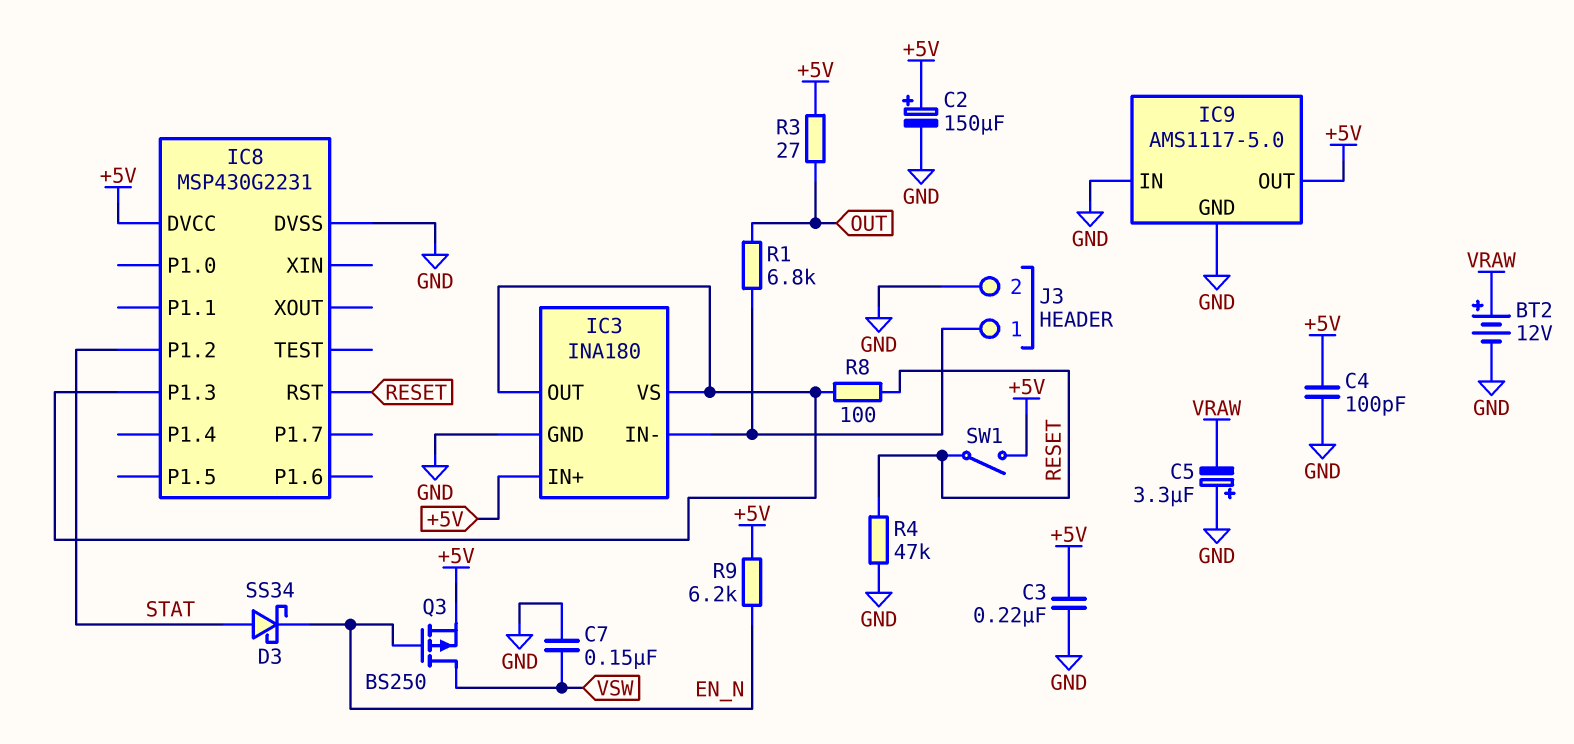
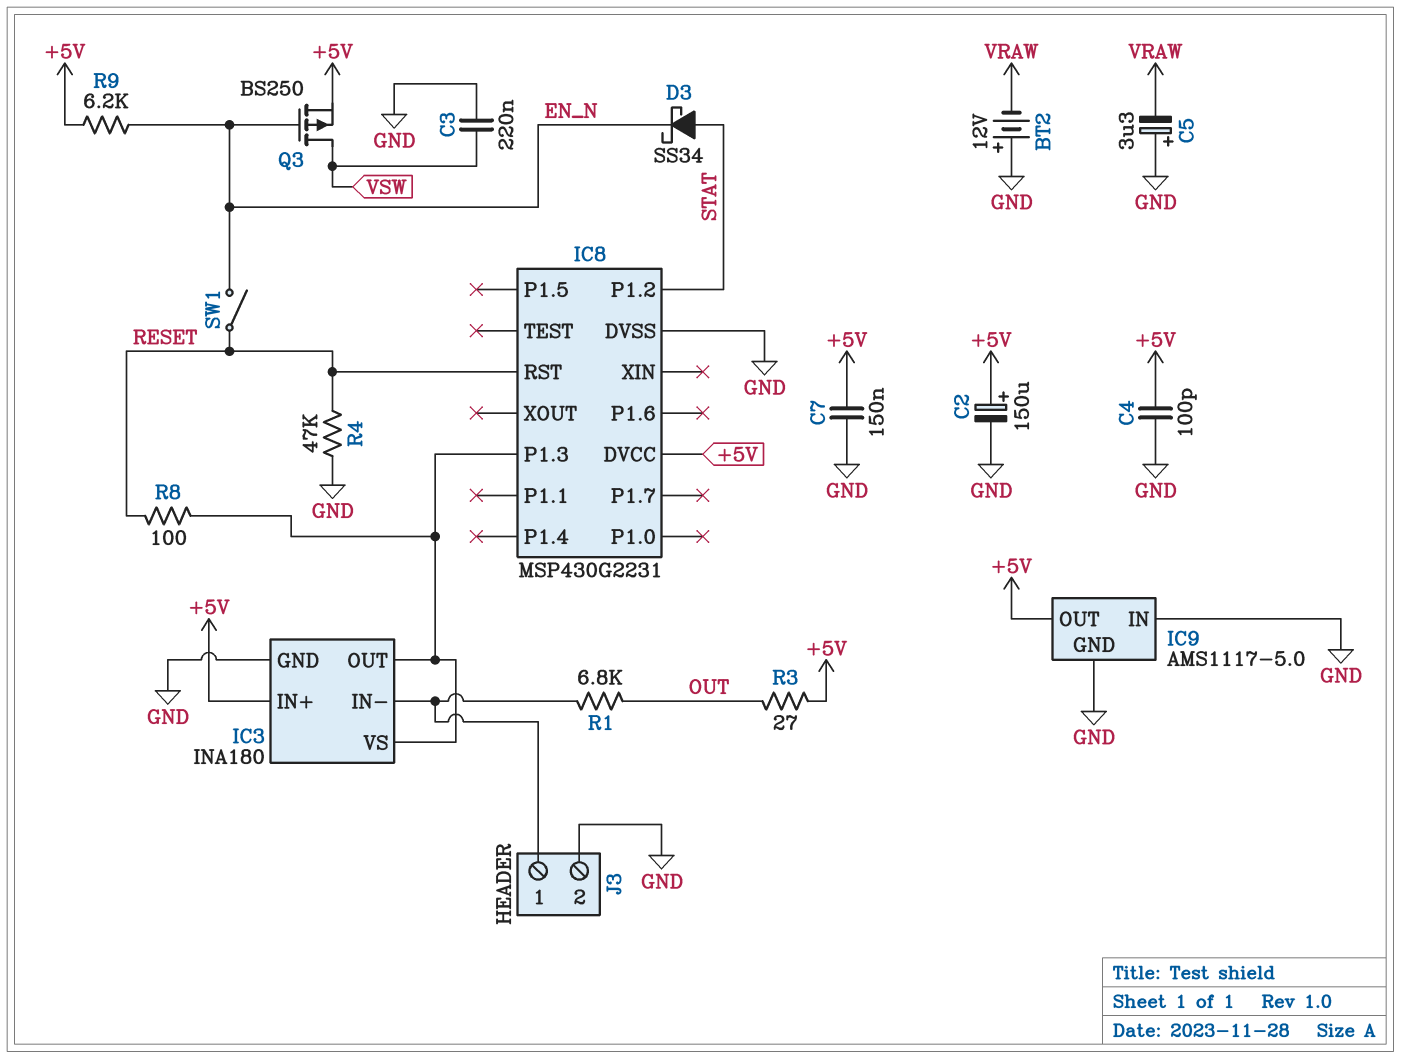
BT2: 12V (plus VRAW, minus GND) -> 12V (plus GND, minus VRAW)
C3: 220nF (+5V, GND) -> 220nF (GND, VSW)
C7: 150nF (GND, VSW) -> 150nF (+5V, GND)
SW1: switch (+5V, RESET) -> switch (EN_N, RESET)

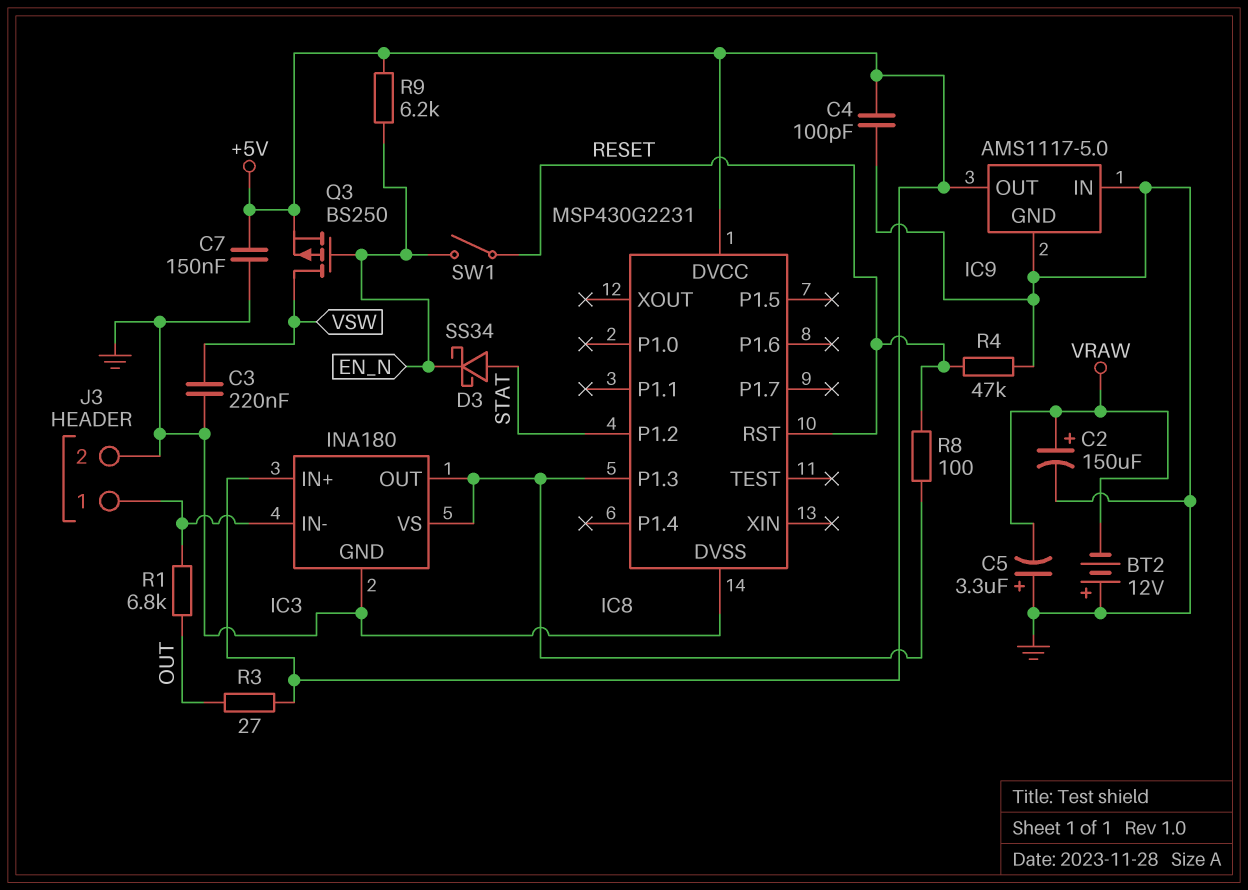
C2: 150uF (plus +5V, minus GND) -> 150uF (plus VRAW, minus GND)

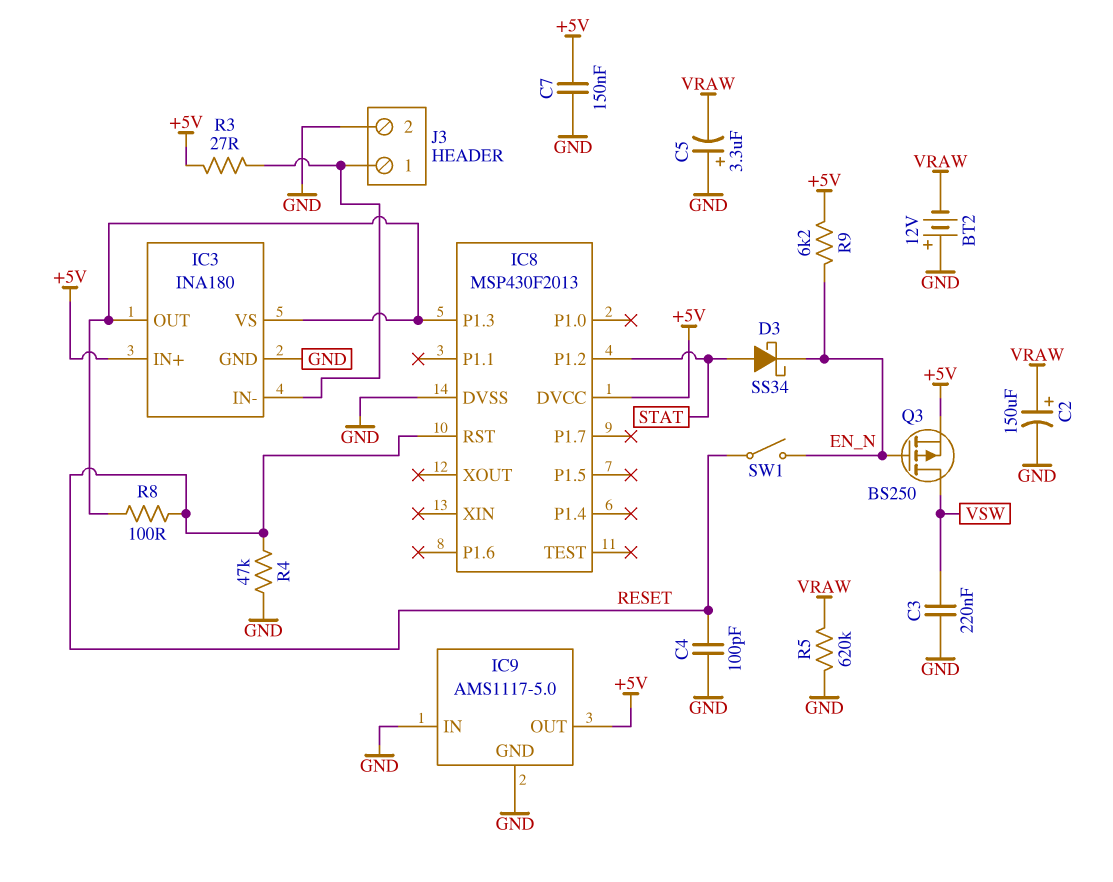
C4: 100pF (+5V, GND) -> 100pF (GND, RESET)
IC8: MSP430G2231 -> MSP430F2013
R1: 6.8k (IC3/IN-, OUT) -> none
R3: 27 (+5V, OUT) -> 27 (+5V, IC3/IN-)
R5: none -> 620k (GND, VRAW)

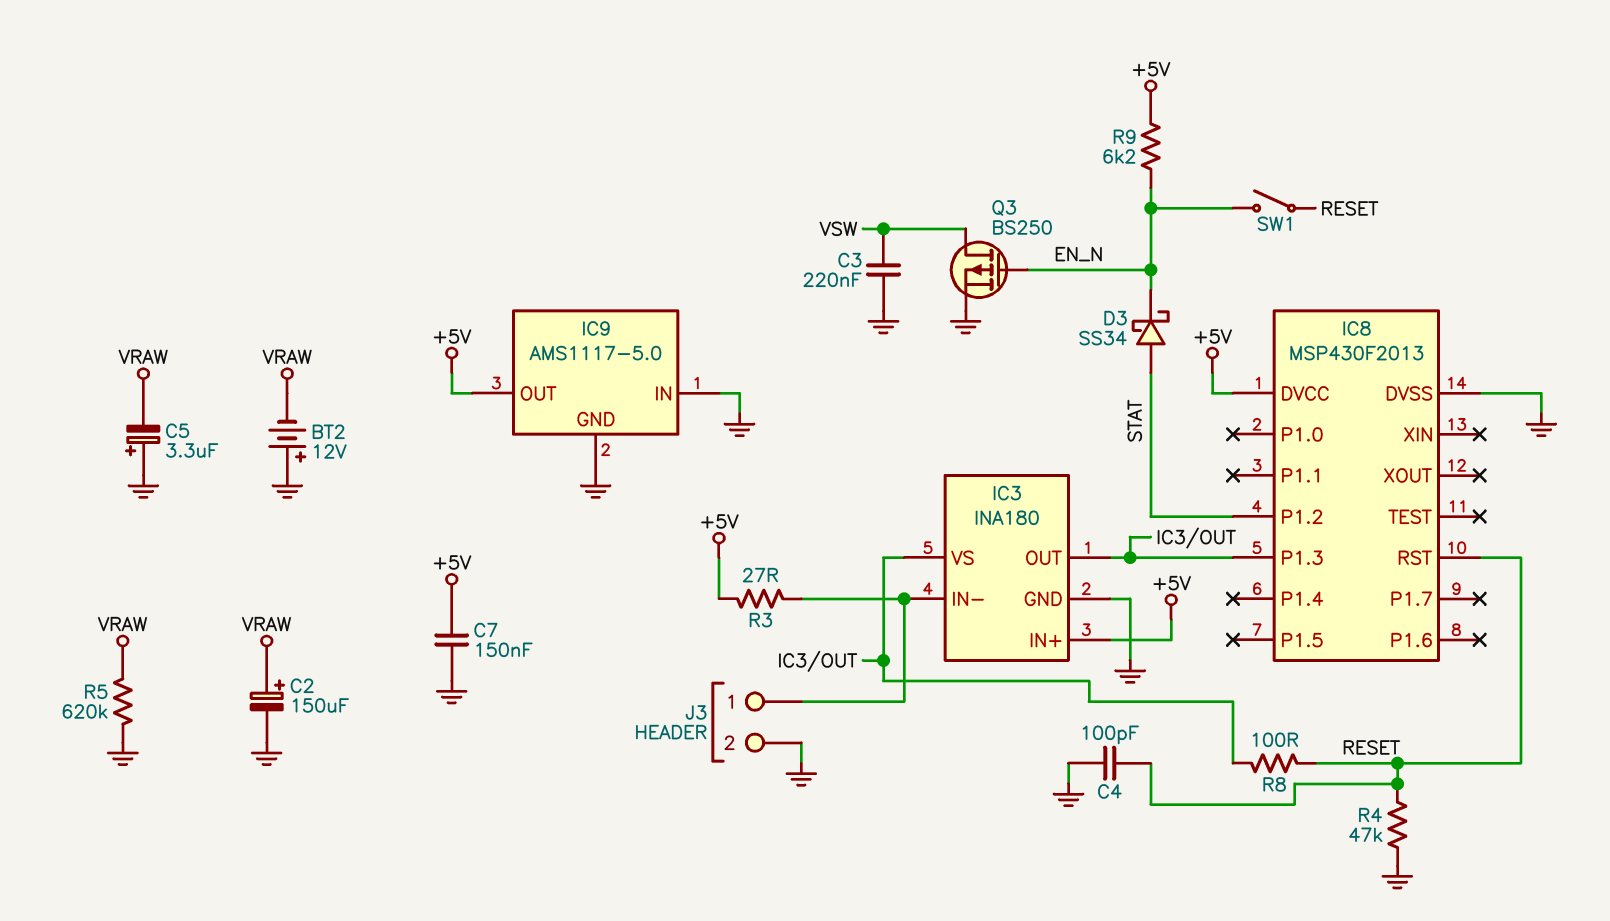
Q3: PMOS BS250 (G EN_N, D VSW, S +5V) -> PMOS BS250 (G EN_N, D VSW, S GND)

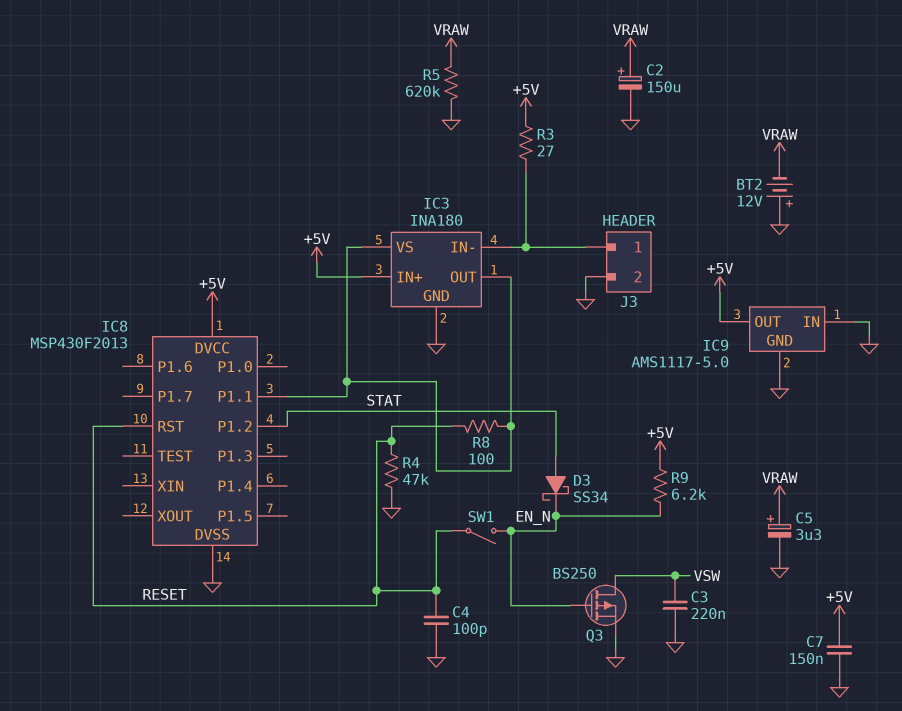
C5: 3.3uF (plus GND, minus VRAW) -> 3.3uF (plus VRAW, minus GND)
IC8 pin P1.1: none -> IC3/OUT
IC8 pin P1.3: IC3/OUT -> none

